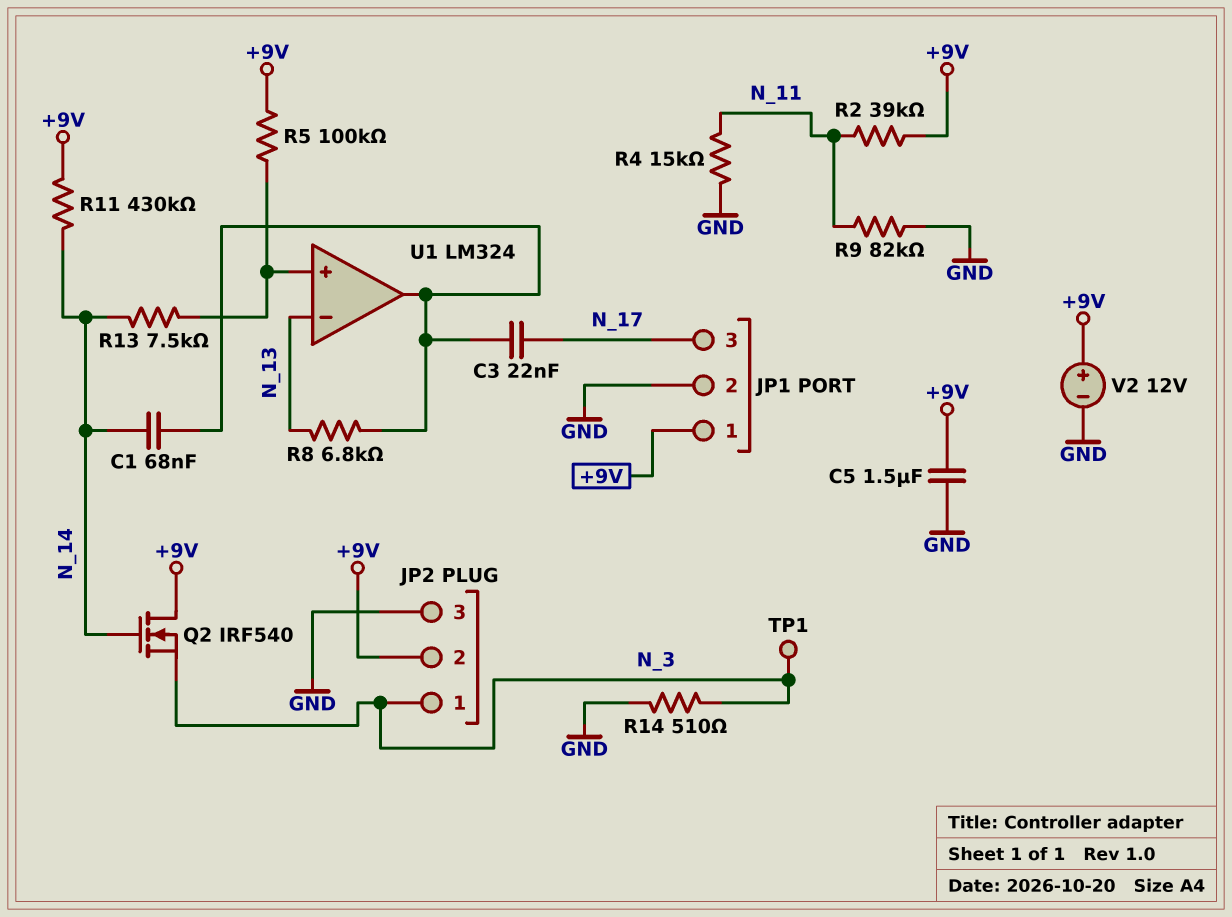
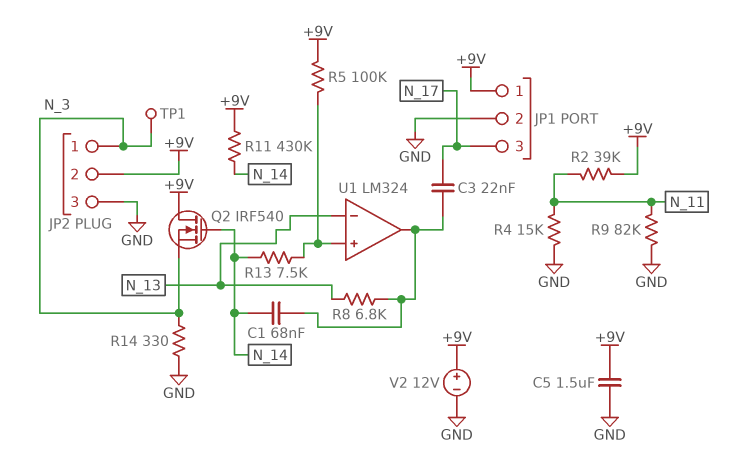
R14: 510 (GND, N_3) -> 330 (GND, N_3)

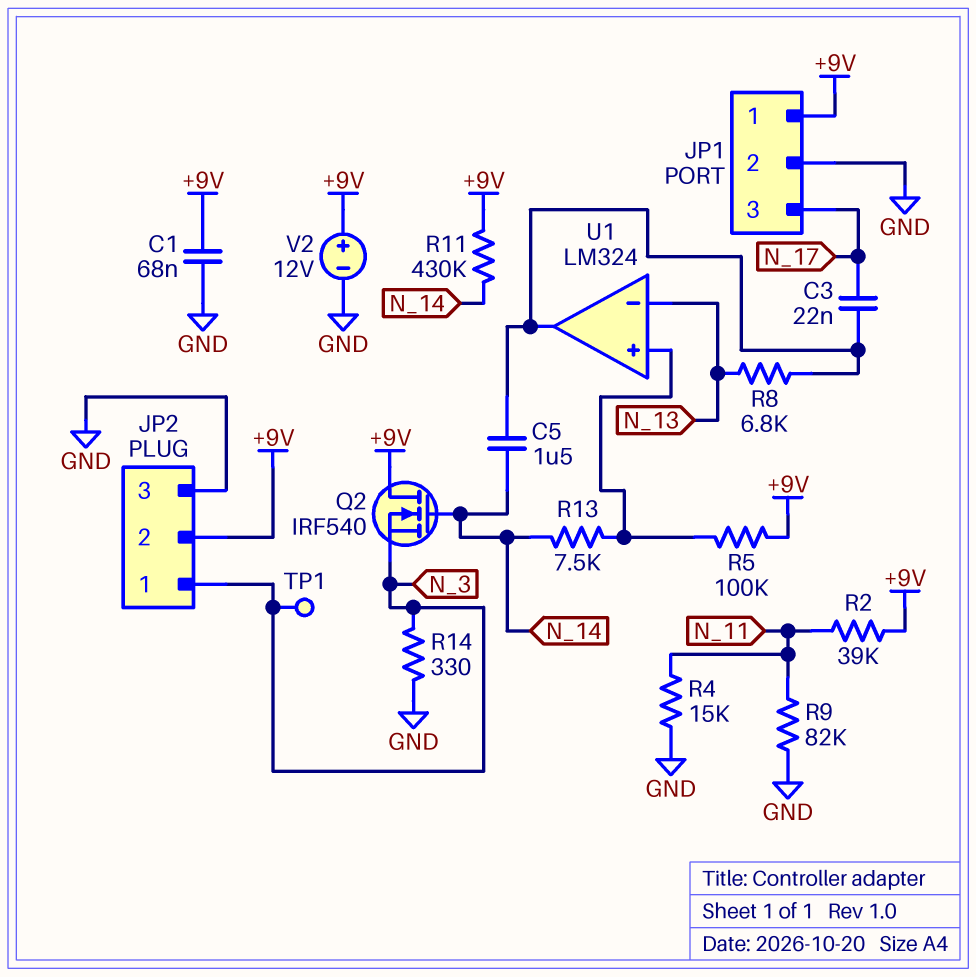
C1: 68nF (N_14, U1/out) -> 68nF (+9V, GND)
C5: 1.5uF (+9V, GND) -> 1.5uF (N_14, U1/out)

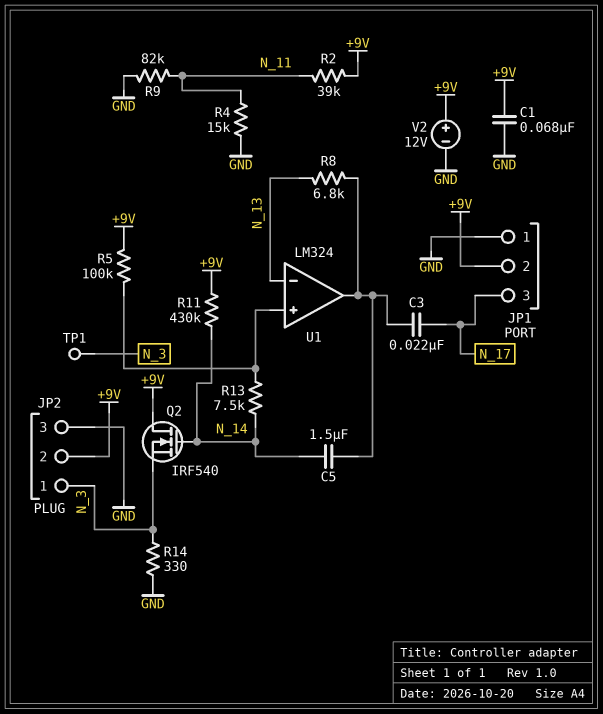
JP1 pin 1: +9V -> GND
JP1 pin 2: GND -> +9V

